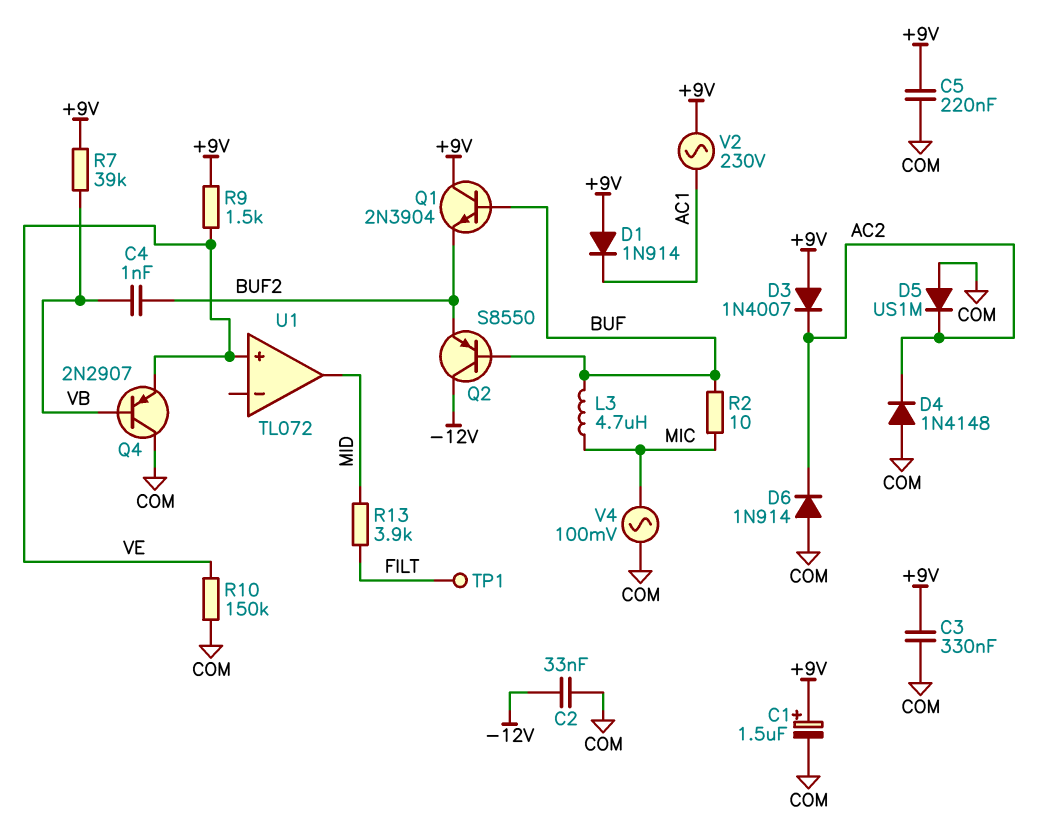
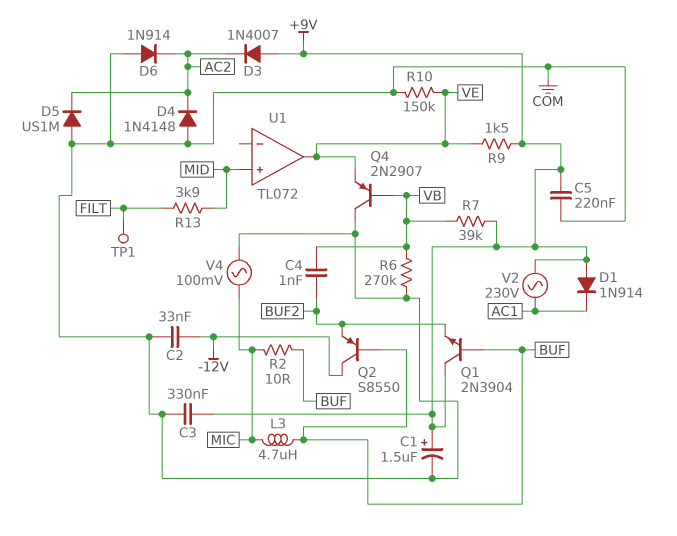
R6: none -> 270k (COM, VB)
U1 pin in+: VE -> MID
U1 pin out: MID -> VE

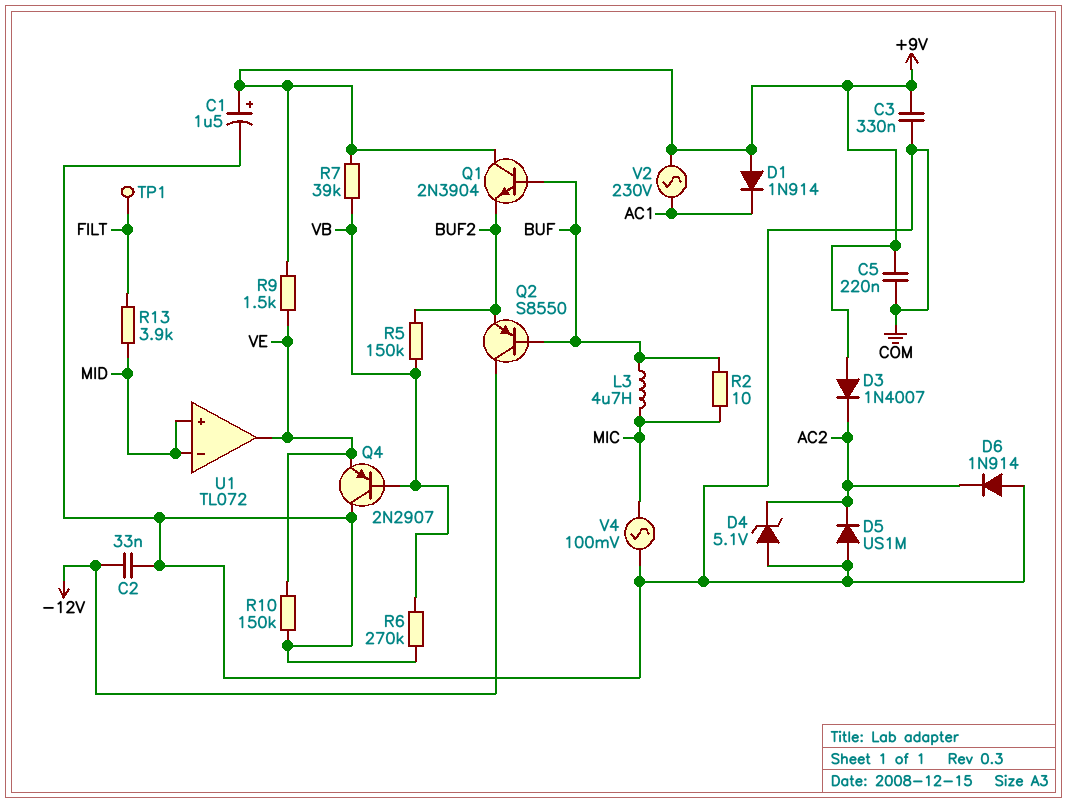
C4: 1nF (BUF2, VB) -> none
D4: diode 1N4148 (A COM, K AC2) -> zener 5.1V (A COM, K AC2)
R5: none -> 150k (BUF2, VB)
U1 pin in-: none -> MID

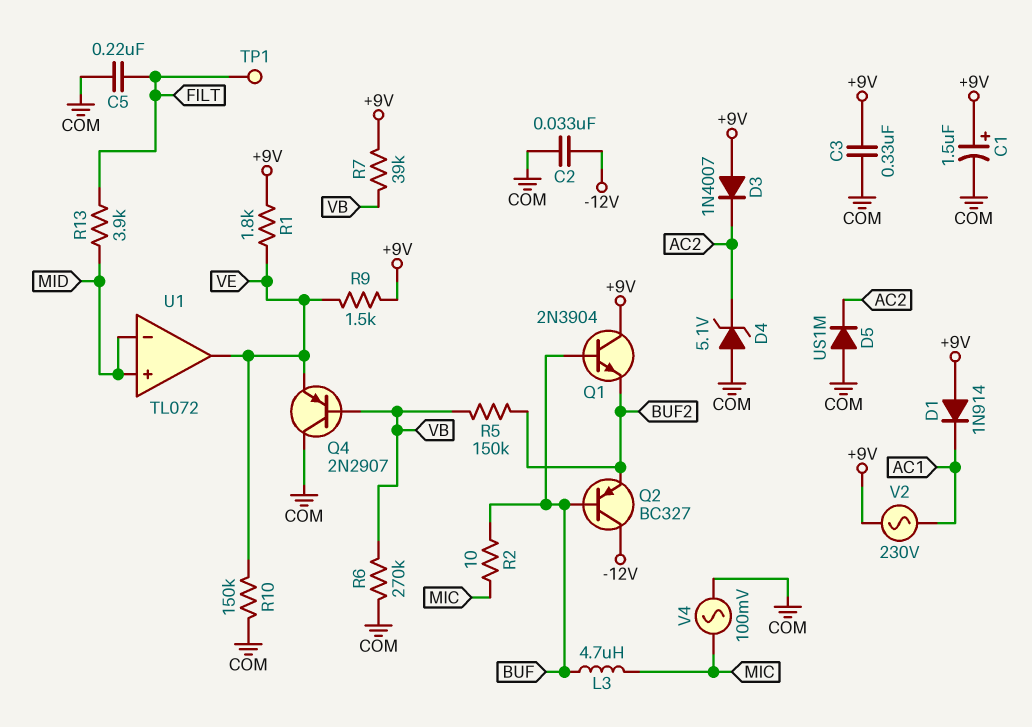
C5: 220nF (+9V, COM) -> 220nF (COM, FILT)
D6: diode 1N914 (A COM, K AC2) -> none
Q2: PNP S8550 (B BUF, C -12V, E BUF2) -> PNP BC327 (B BUF, C -12V, E BUF2)
R1: none -> 1.8k (+9V, VE)

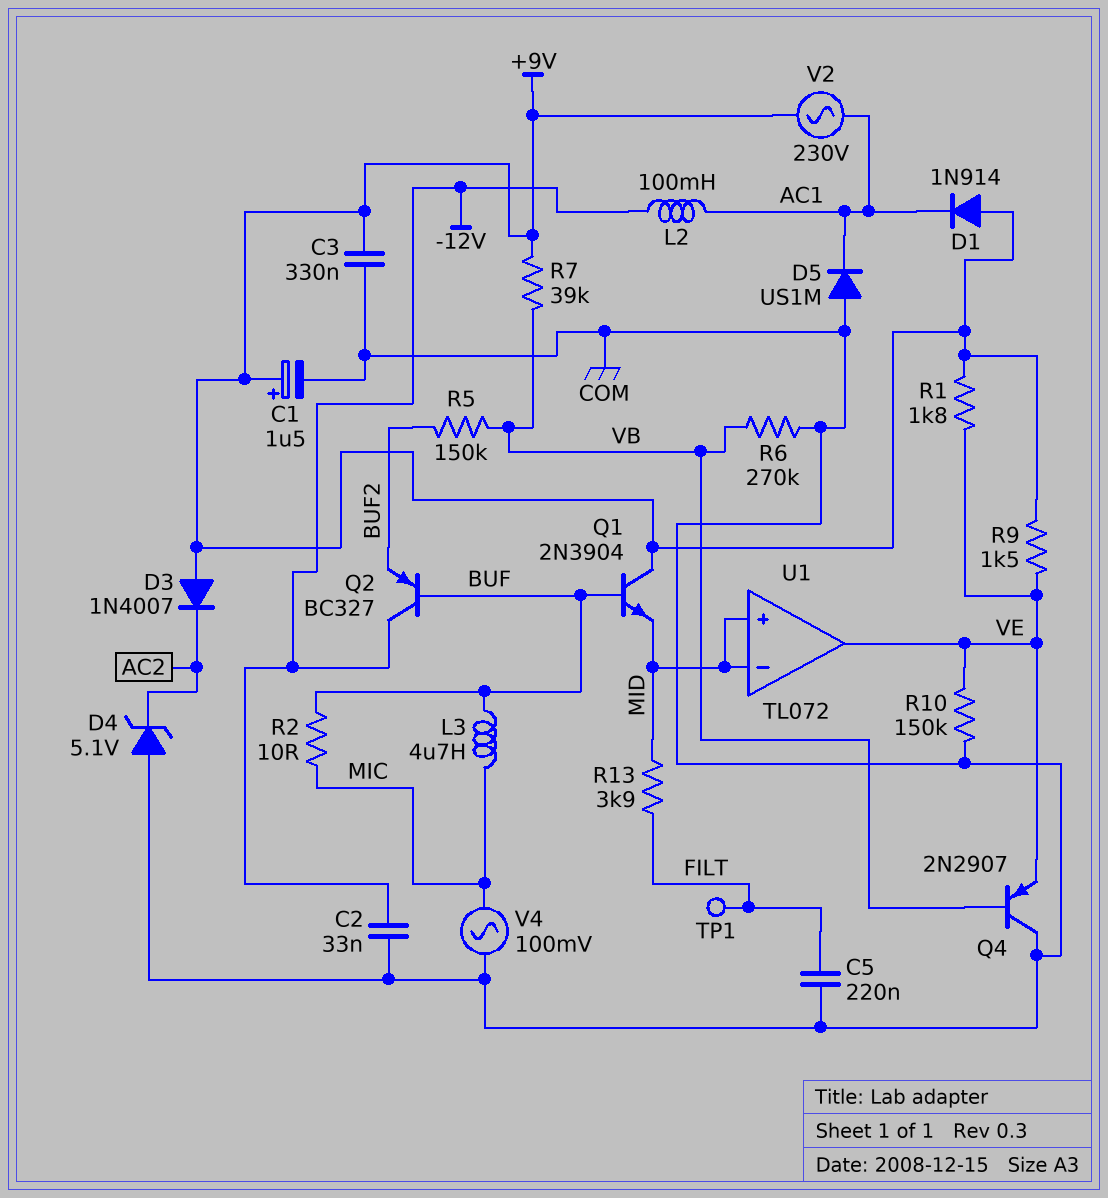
D5: diode US1M (A COM, K AC2) -> diode US1M (A COM, K AC1)
L2: none -> 100mH (-12V, AC1)
Q1: NPN 2N3904 (B BUF, C +9V, E BUF2) -> NPN 2N3904 (B BUF, C +9V, E MID)

